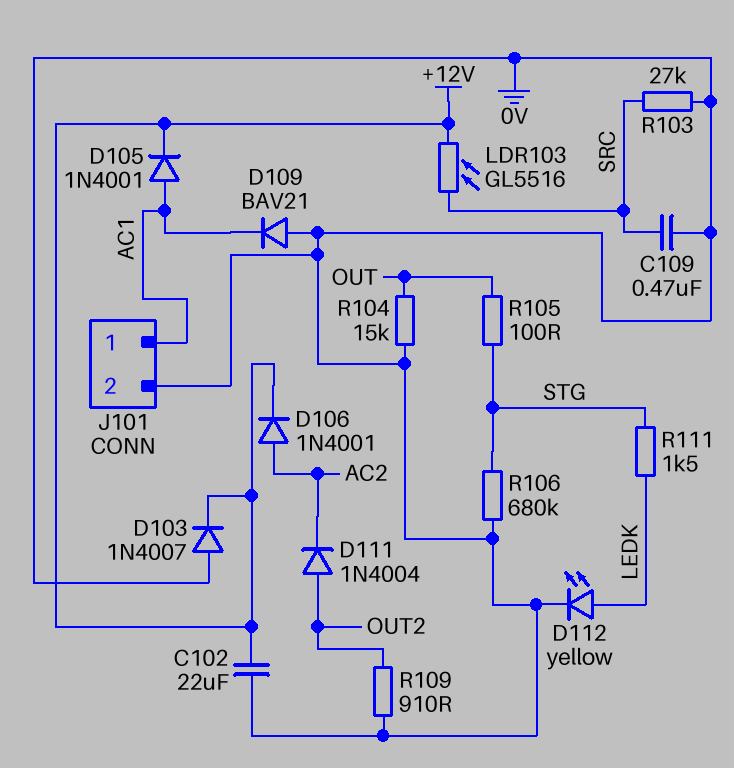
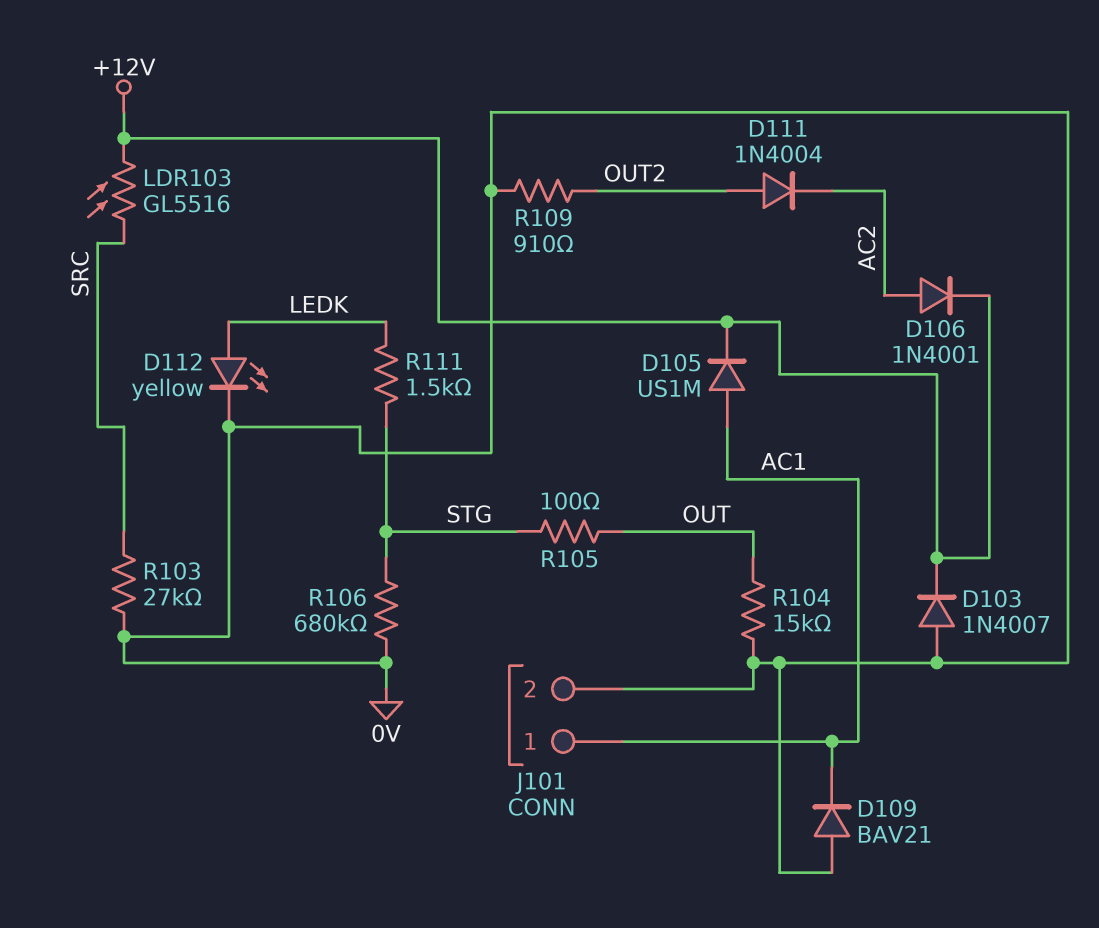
C102: 22uF (+12V, 0V) -> none
C109: 470nF (0V, SRC) -> none
D105: diode 1N4001 (A AC1, K +12V) -> diode US1M (A AC1, K +12V)

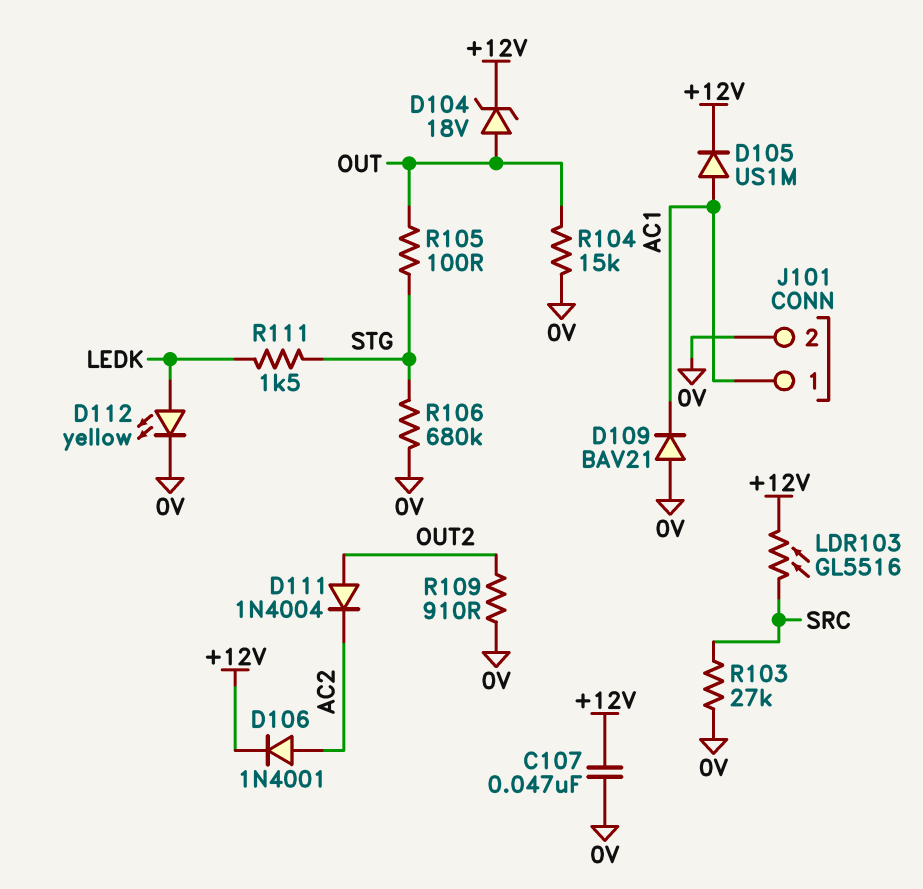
C107: none -> 47nF (+12V, 0V)
D103: diode 1N4007 (A 0V, K +12V) -> none
D104: none -> zener 18V (A OUT, K +12V)

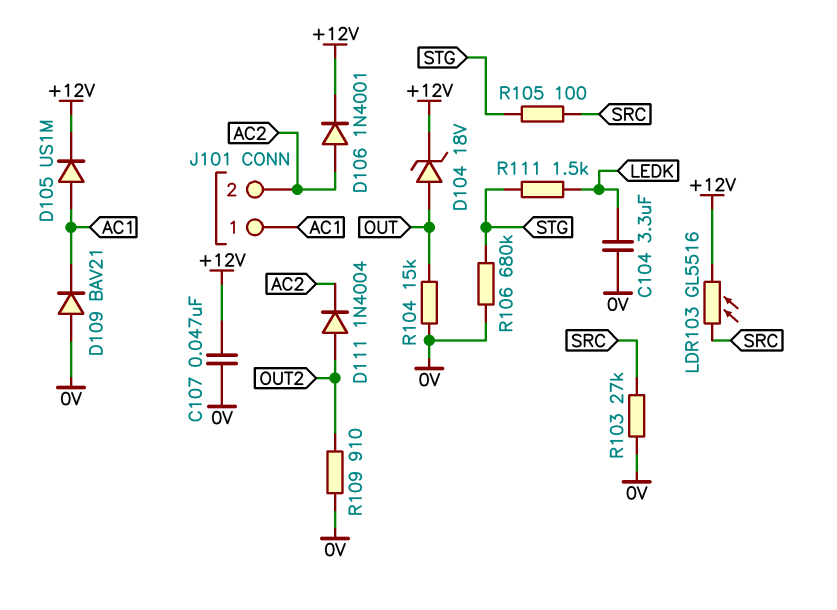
C104: none -> 3.3uF (0V, LEDK)
D112: LED yellow (A LEDK, K 0V) -> none
J101 pin 2: 0V -> AC2
R105: 100 (OUT, STG) -> 100 (SRC, STG)

